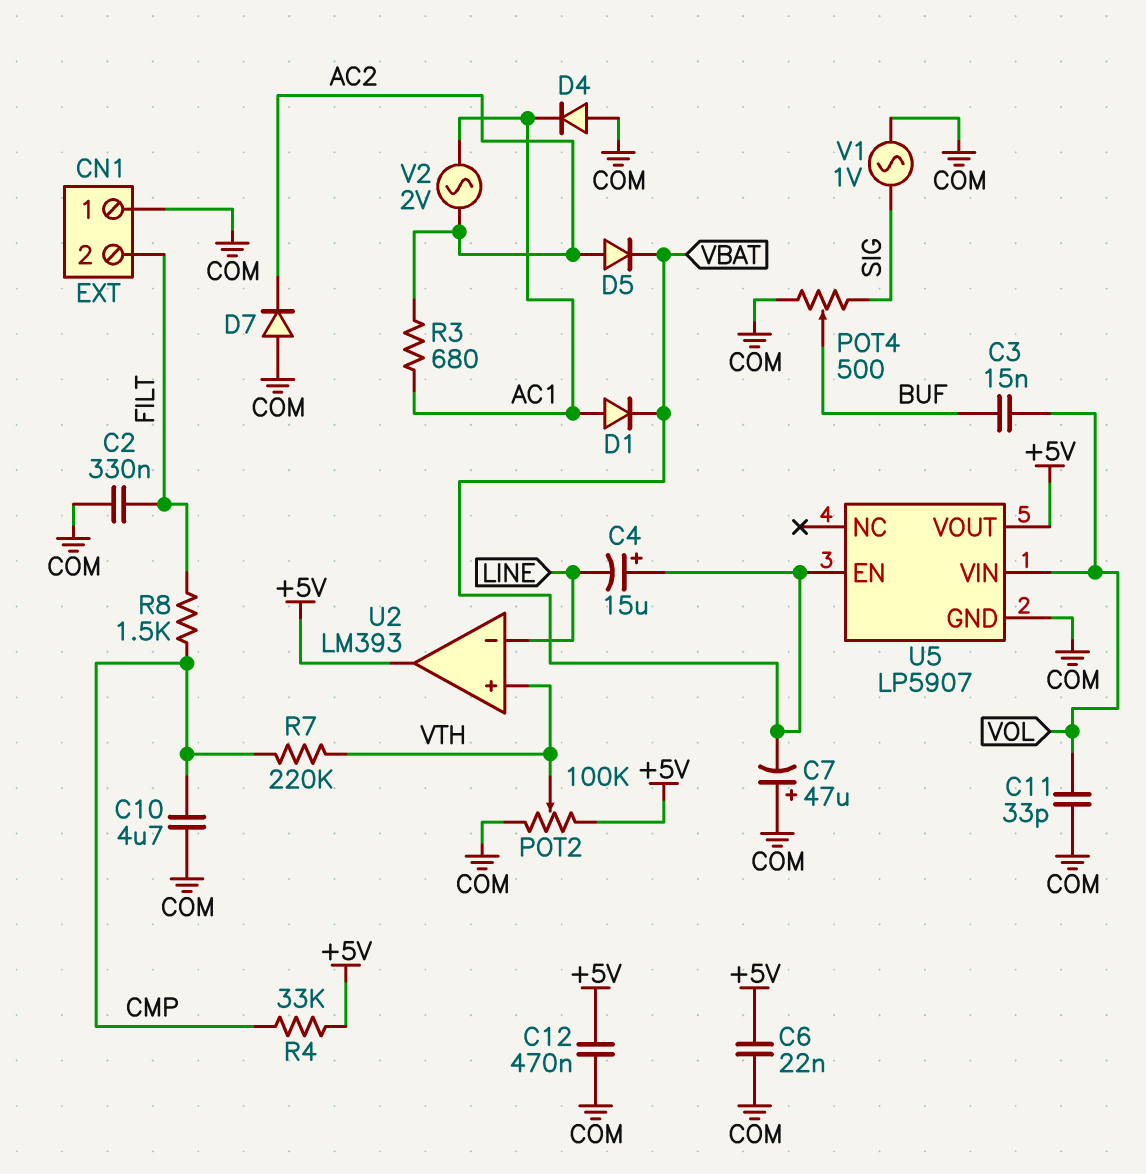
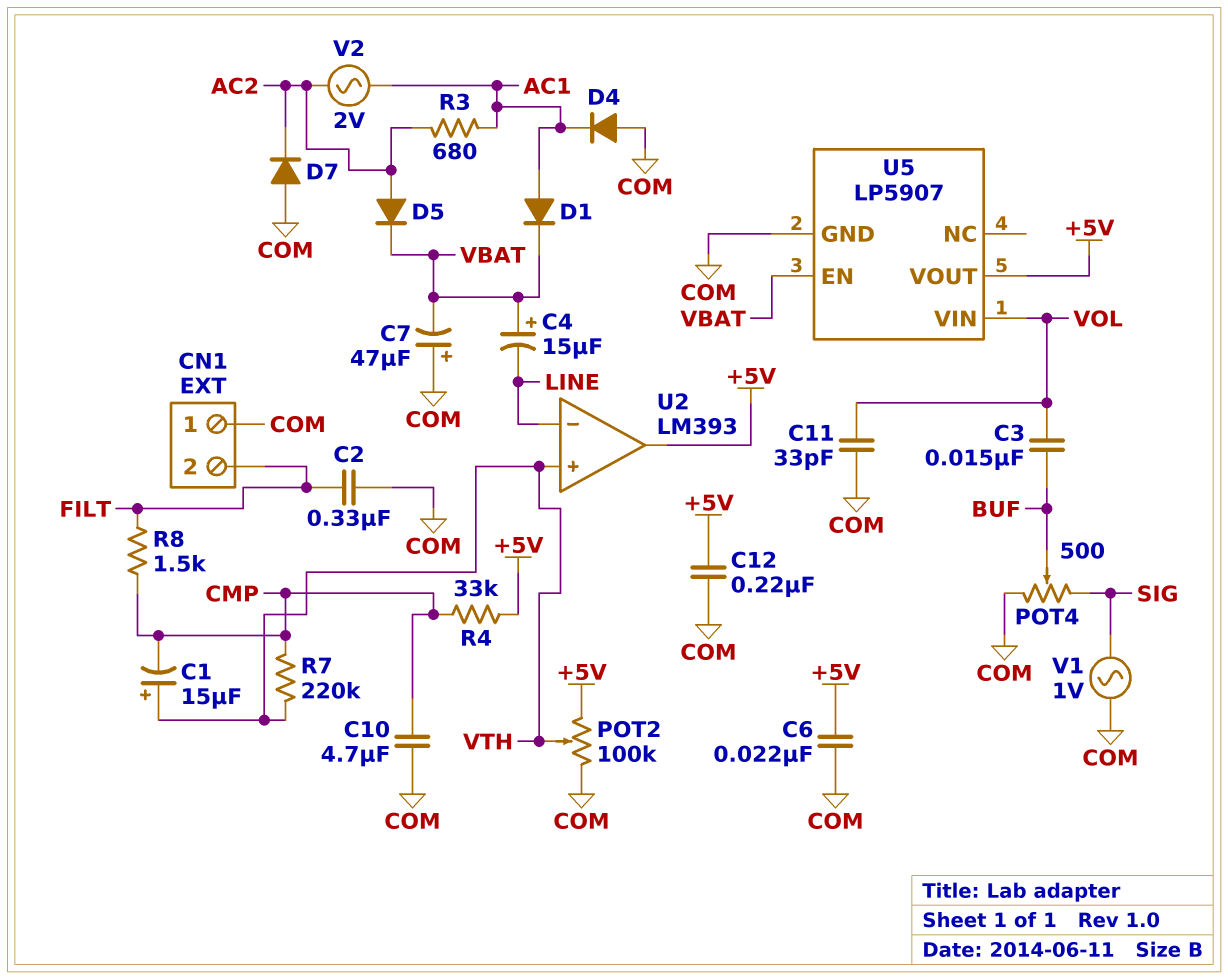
C1: none -> 15uF (plus VTH, minus CMP)
C12: 470nF (+5V, COM) -> 220nF (+5V, COM)

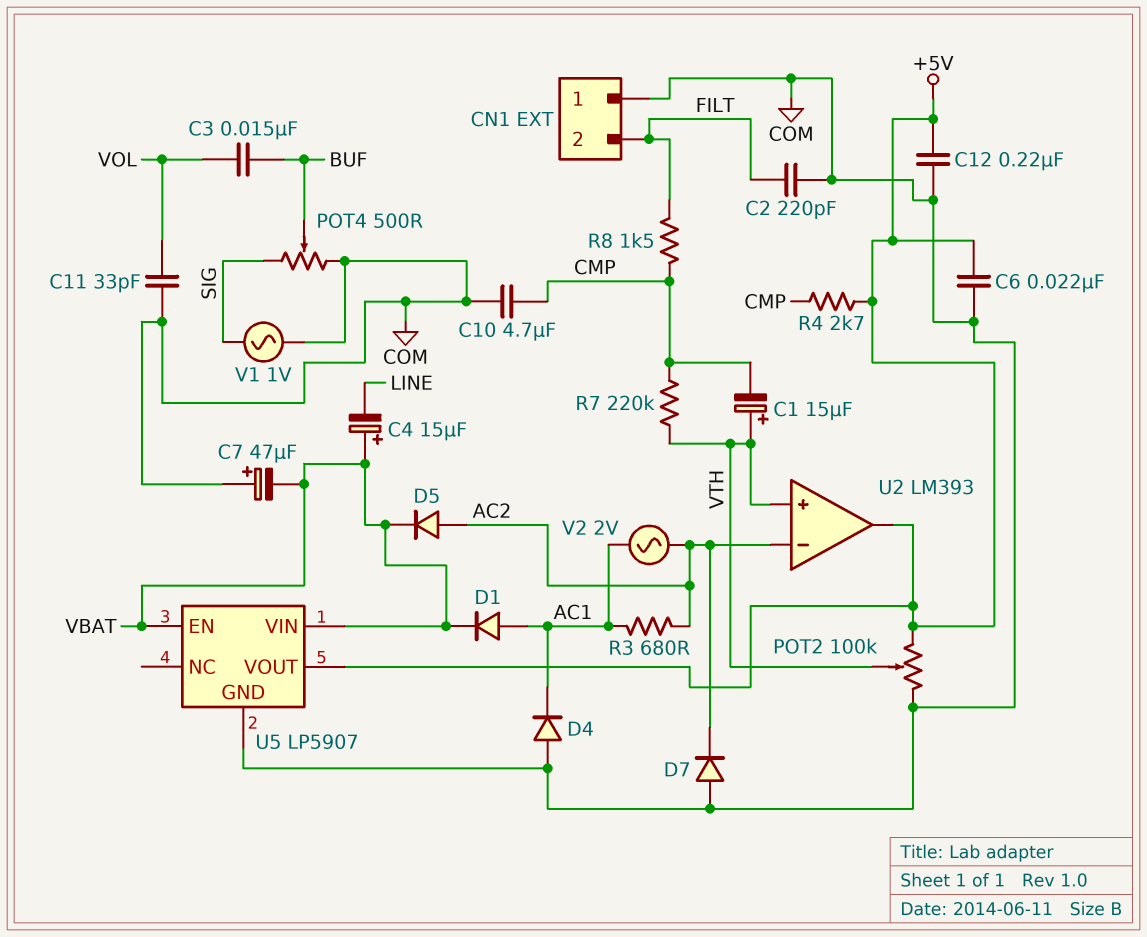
C2: 330nF (COM, FILT) -> 220pF (COM, FILT)
R4: 33k (+5V, CMP) -> 2.7k (+5V, CMP)
U2 pin in-: LINE -> AC2
U5 pin VIN: VOL -> VBAT

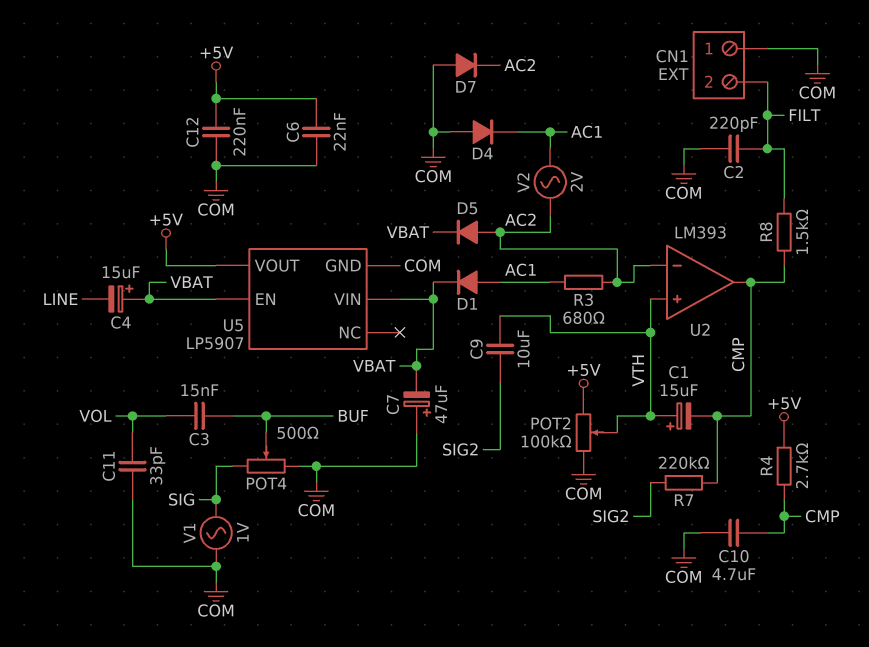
C9: none -> 10uF (SIG2, VTH)
R7: 220k (CMP, VTH) -> 220k (CMP, SIG2)
U2 pin out: +5V -> CMP

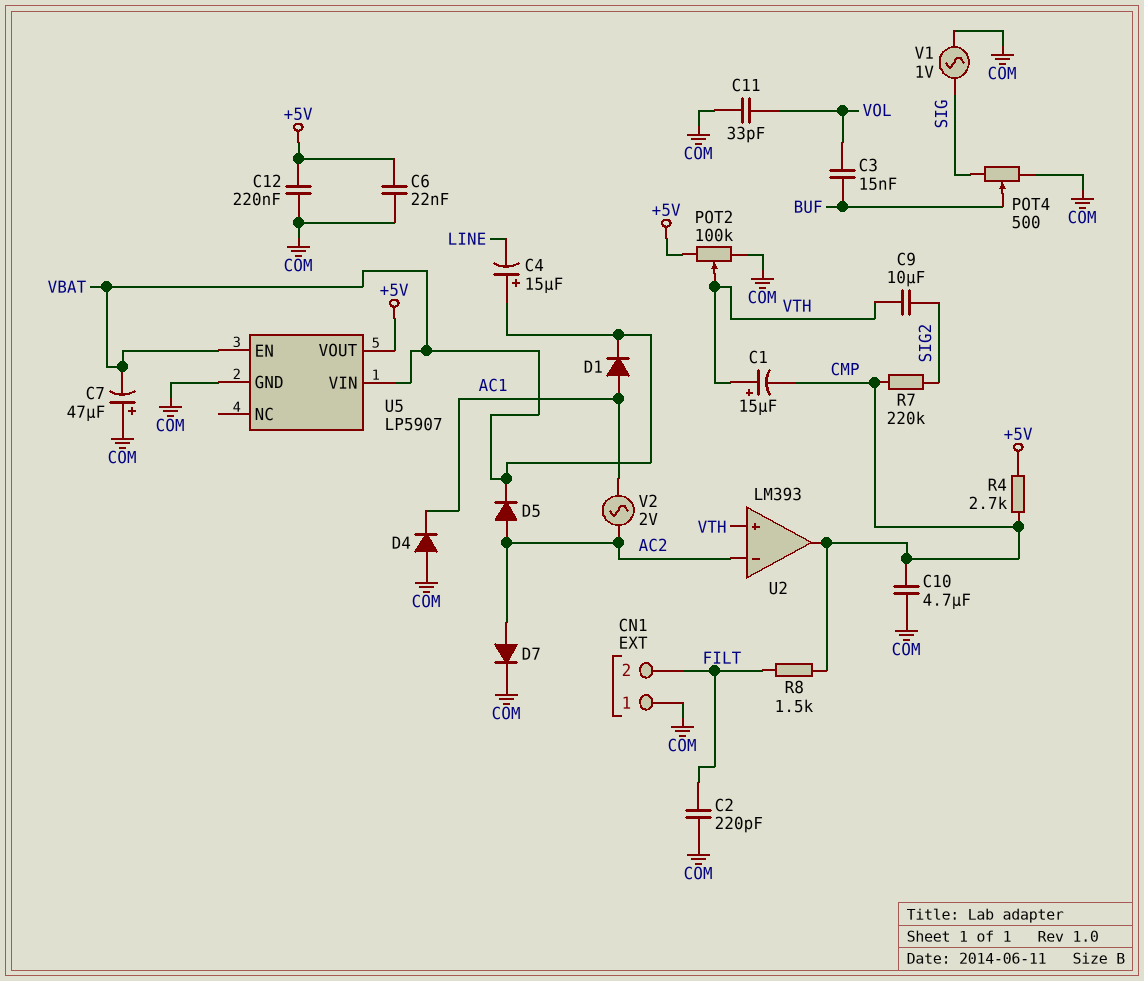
D7: diode (A COM, K AC2) -> diode (A AC2, K COM)
R3: 680 (AC1, AC2) -> none

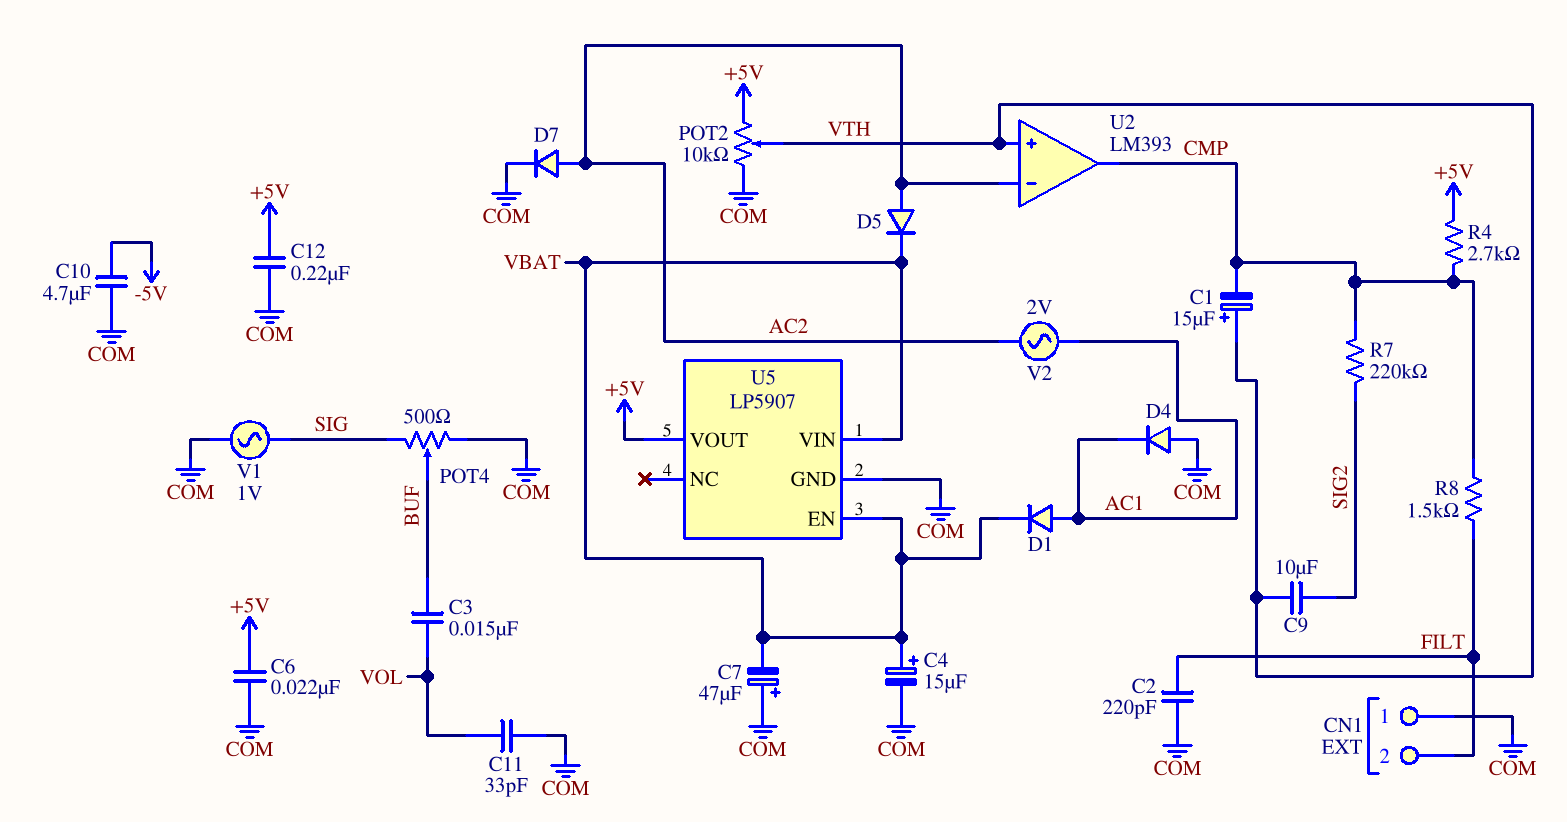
C4: 15uF (plus VBAT, minus LINE) -> 15uF (plus VBAT, minus COM)
C10: 4.7uF (CMP, COM) -> 4.7uF (-5V, COM)
POT2: 100k (+5V, COM, wiper VTH) -> 10k (+5V, COM, wiper VTH)

